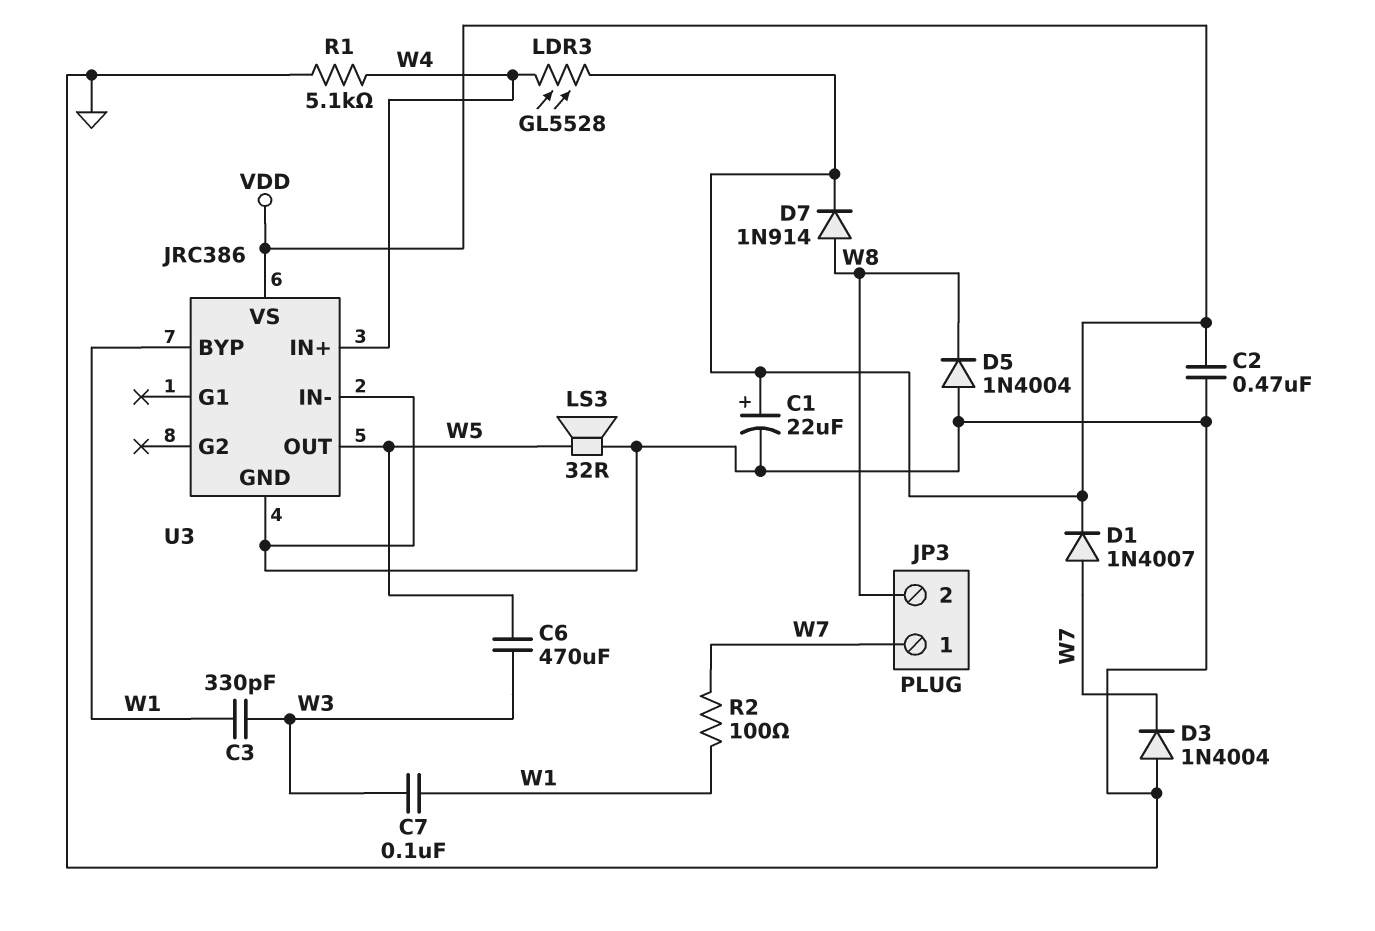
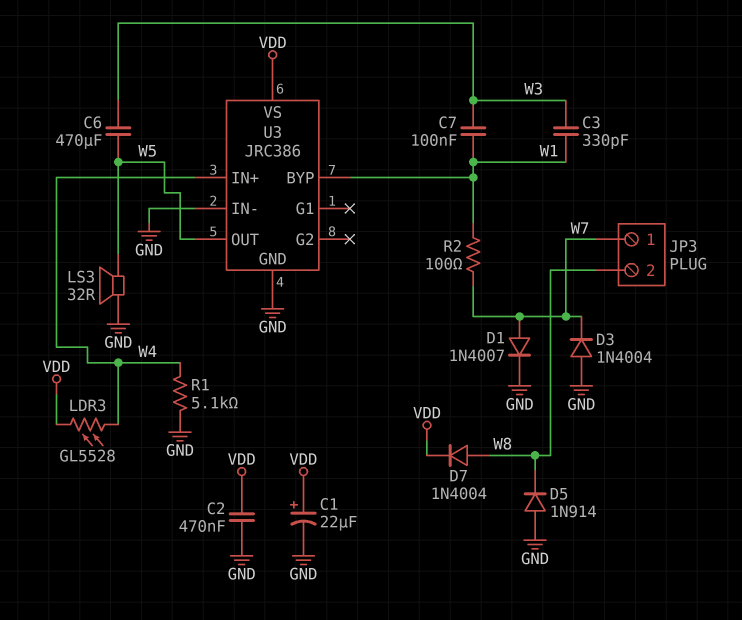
D1: diode 1N4007 (A W7, K VDD) -> diode 1N4007 (A W7, K GND)
D5: diode 1N4004 (A GND, K W8) -> diode 1N914 (A GND, K W8)
D7: diode 1N914 (A W8, K VDD) -> diode 1N4004 (A W8, K VDD)

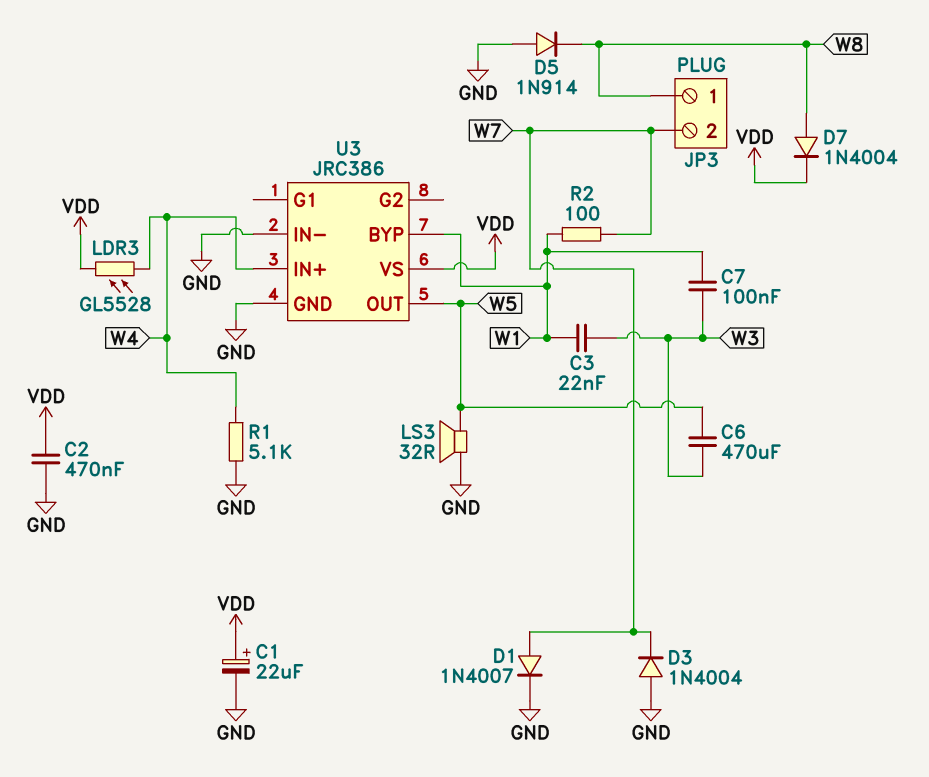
C3: 330pF (W1, W3) -> 22nF (W1, W3)
JP3 pin 1: W7 -> W8
JP3 pin 2: W8 -> W7

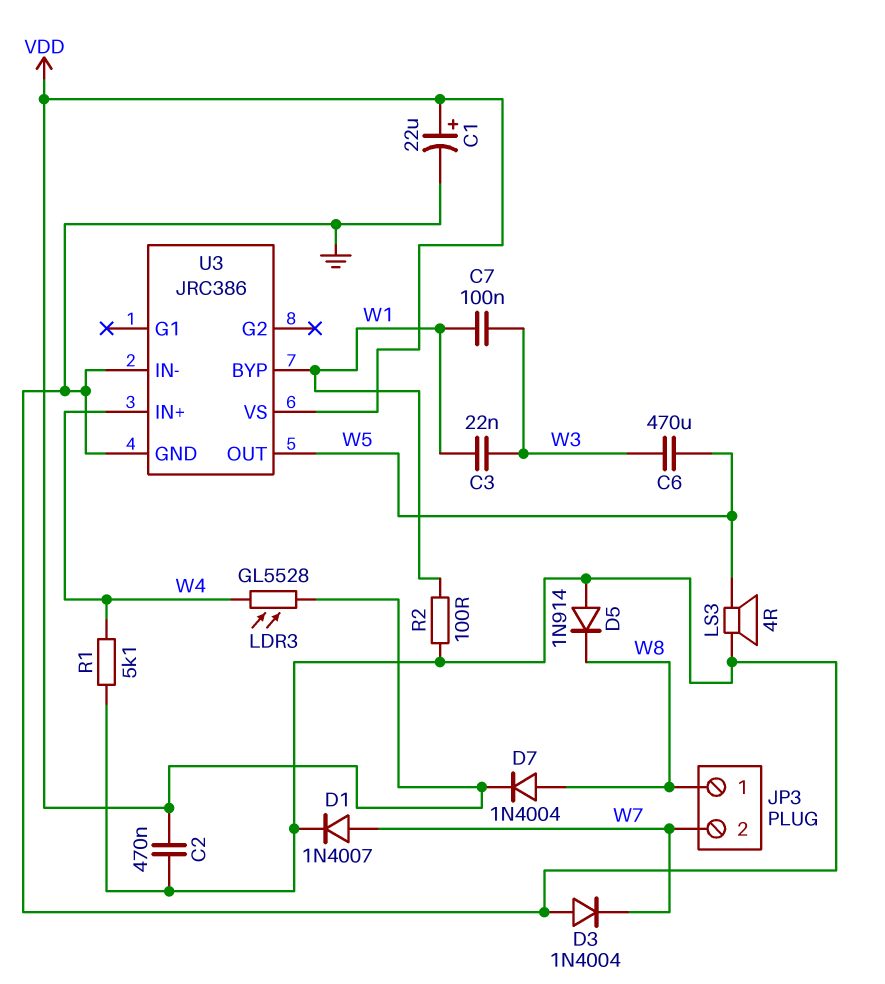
LS3: speaker 32R (GND, W5) -> speaker 4R (GND, W5)
R2: 100 (W1, W7) -> 100 (GND, W1)

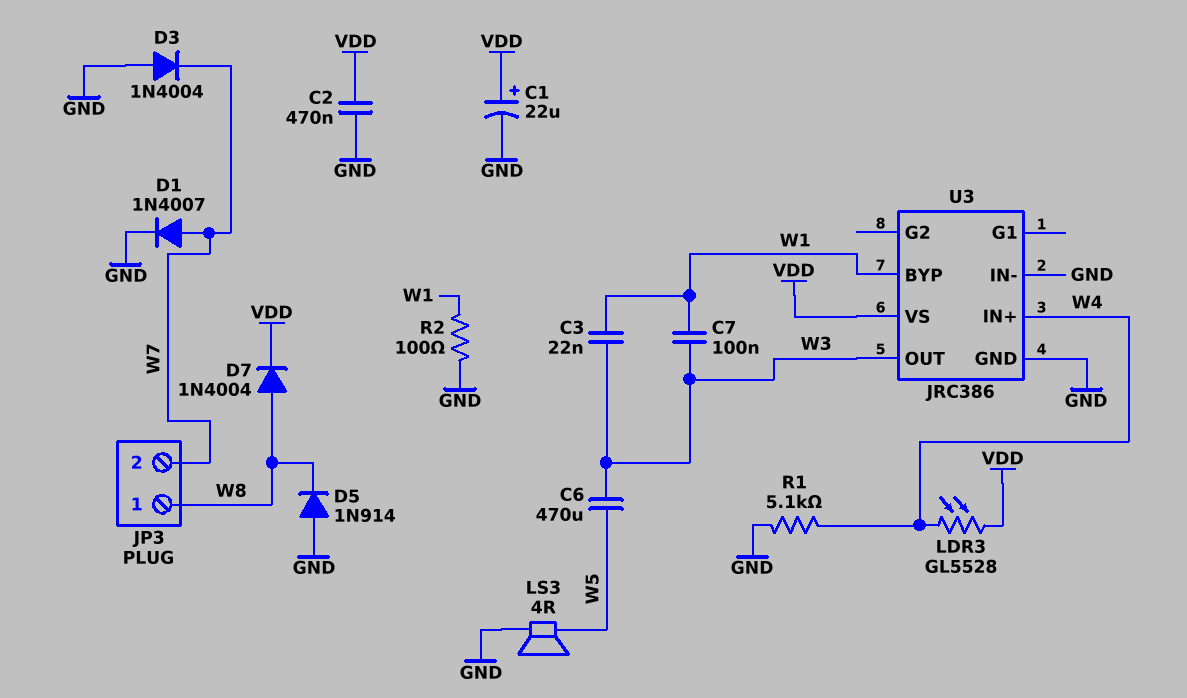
U3 pin OUT: W5 -> W3

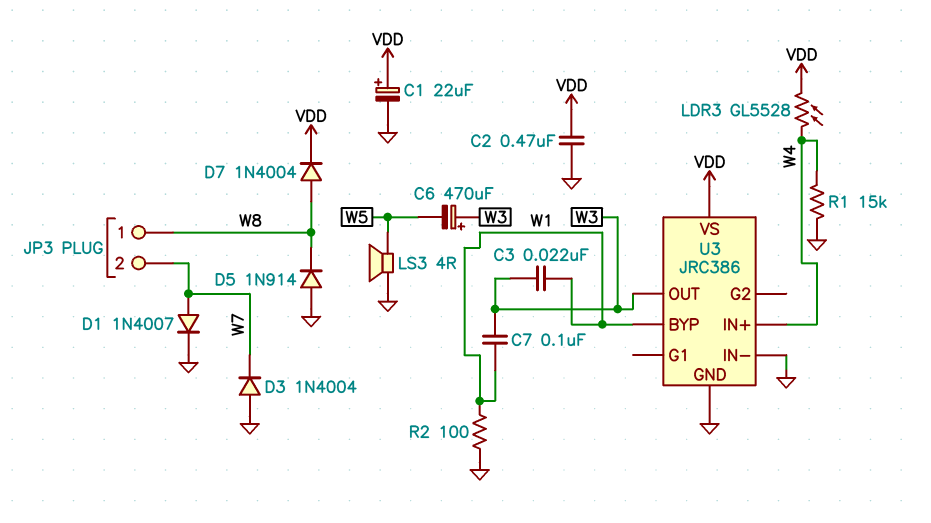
C6: 470uF (W3, W5) -> 470uF (plus W3, minus W5)
R1: 5.1k (GND, W4) -> 15k (GND, W4)

